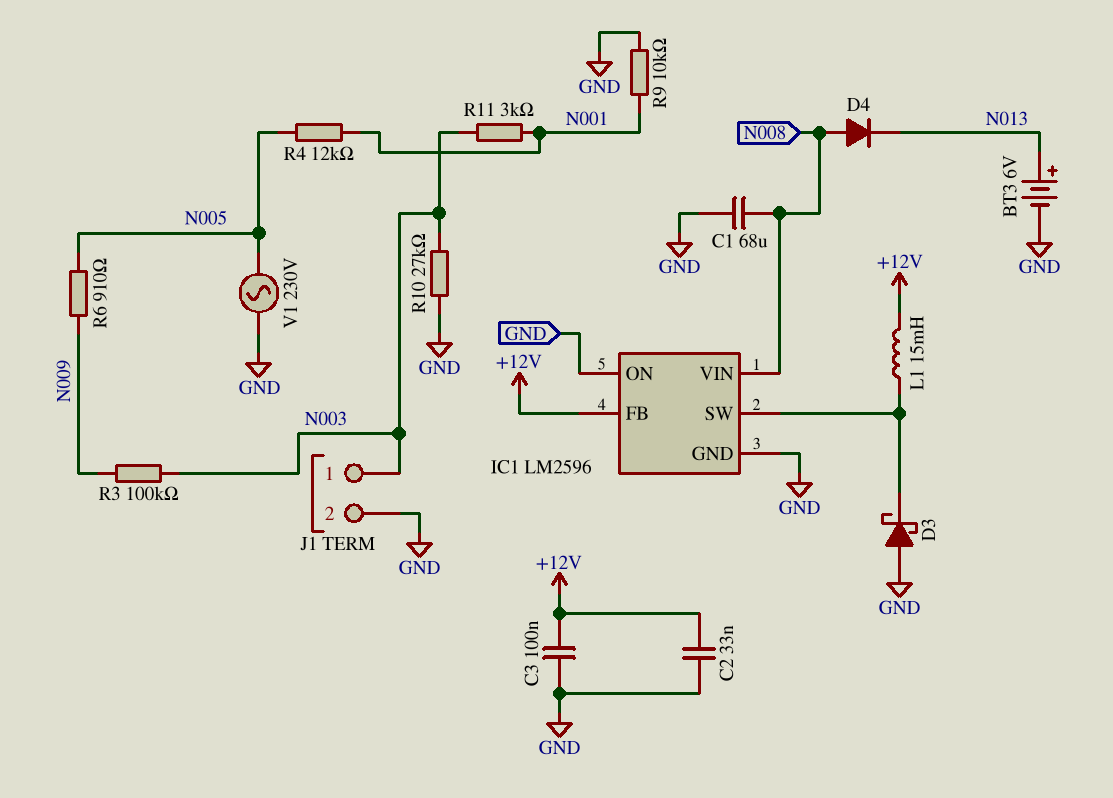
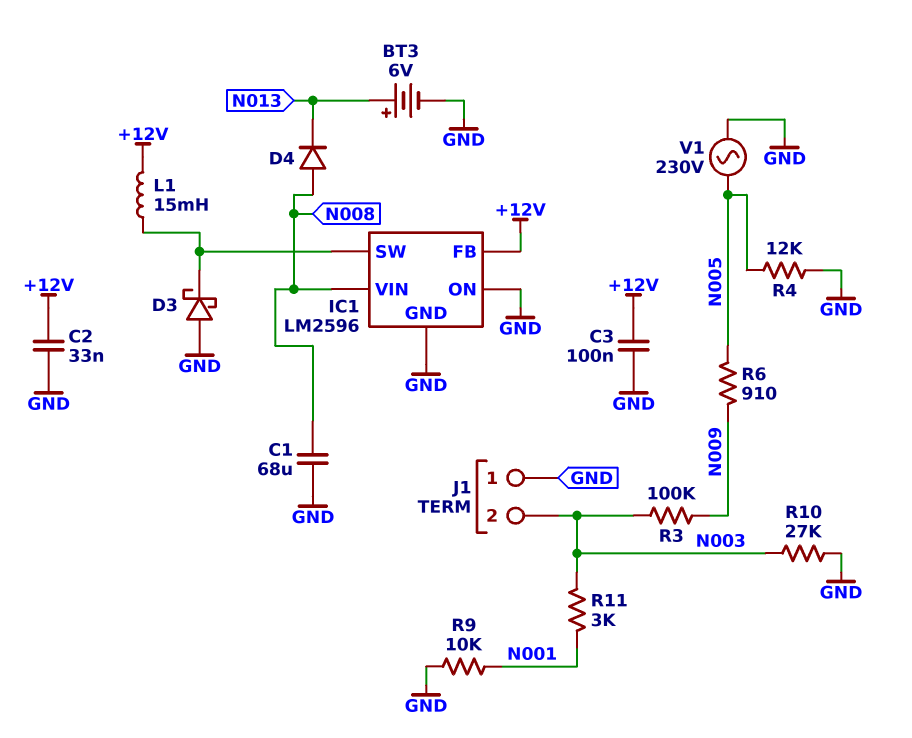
J1 pin 1: N003 -> GND
J1 pin 2: GND -> N003
R4: 12k (N001, N005) -> 12k (GND, N005)

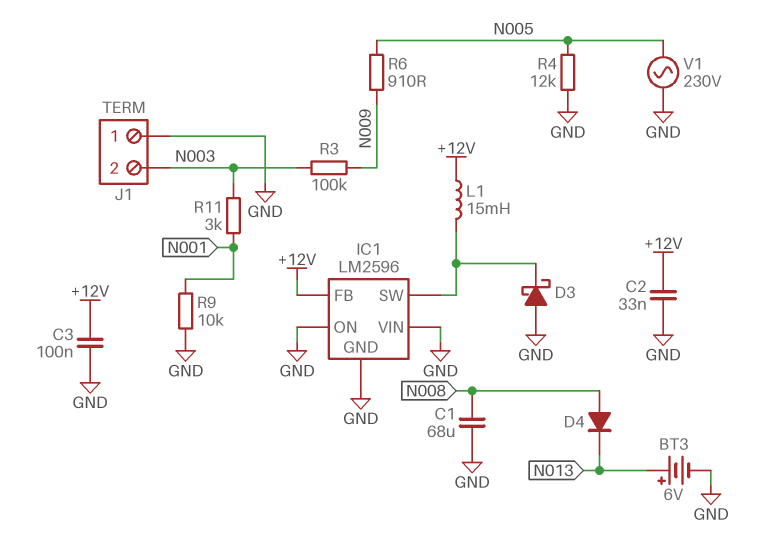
IC1 pin VIN: N008 -> GND
R10: 27k (GND, N003) -> none

